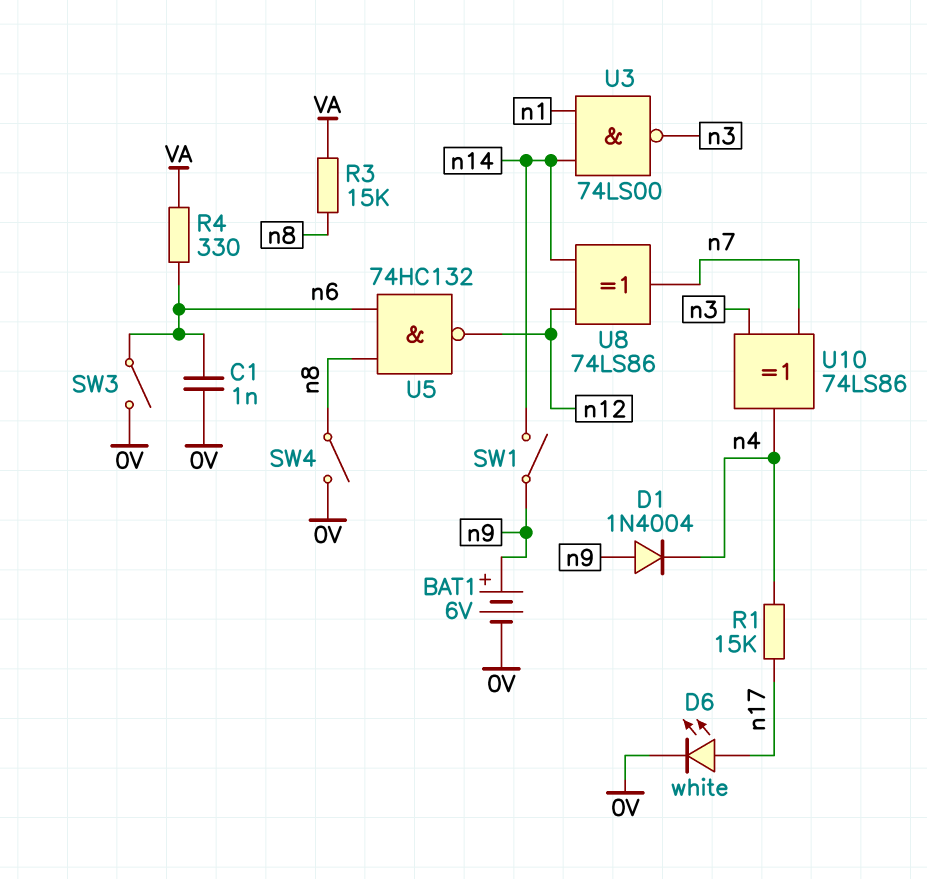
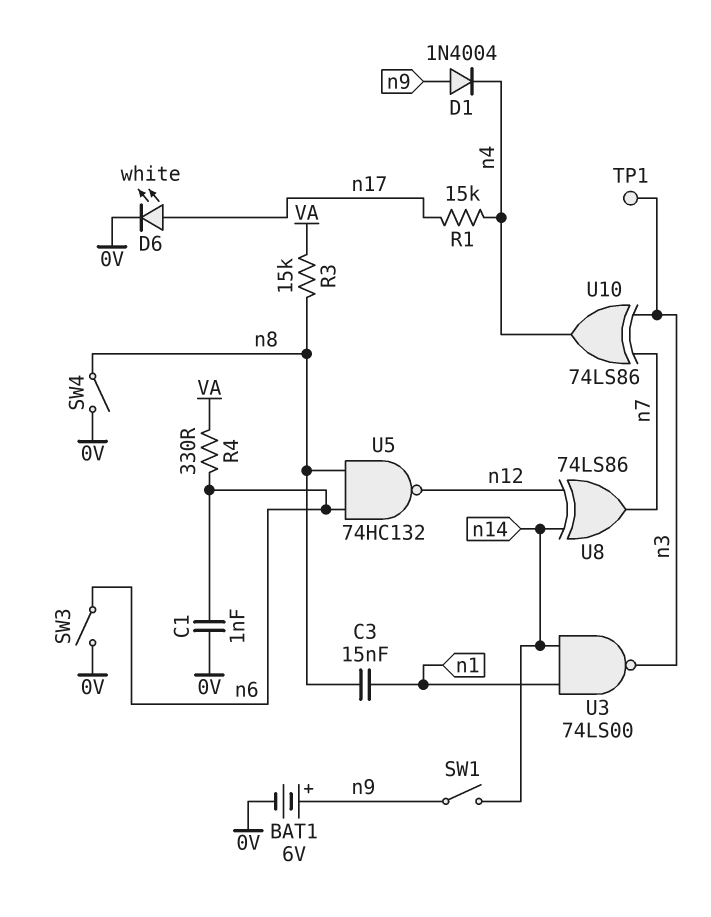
C3: none -> 15nF (n1, n8)
TP1: none -> test point (n3)

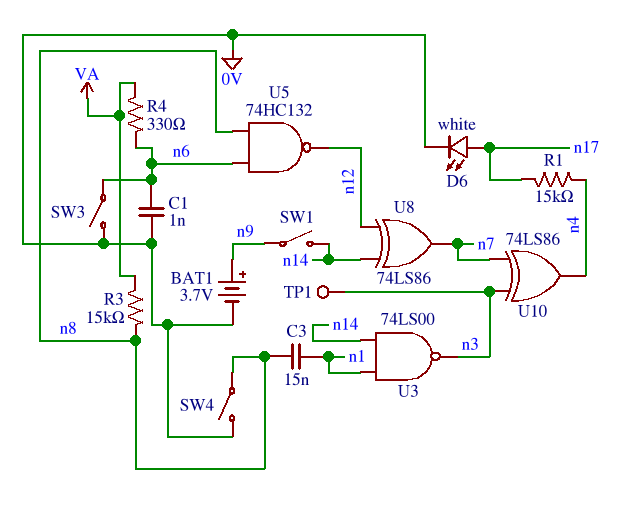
BAT1: 6V (plus n9, minus 0V) -> 3.7V (plus n9, minus 0V)
D1: diode 1N4004 (A n9, K n4) -> none

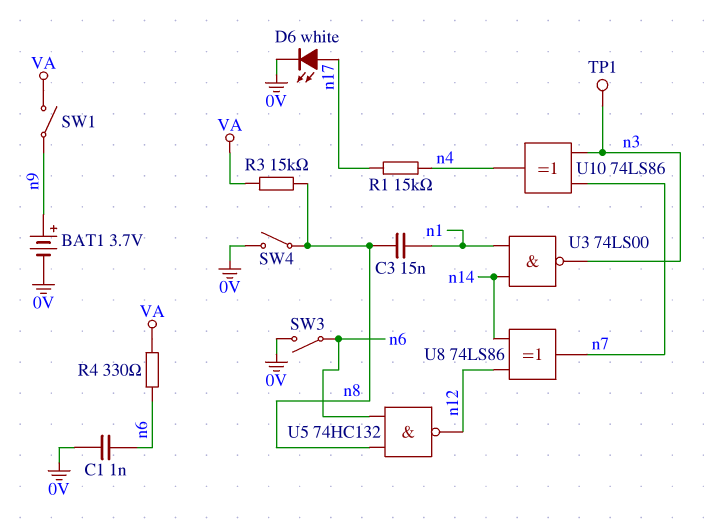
SW1: switch (n9, n14) -> switch (VA, n9)

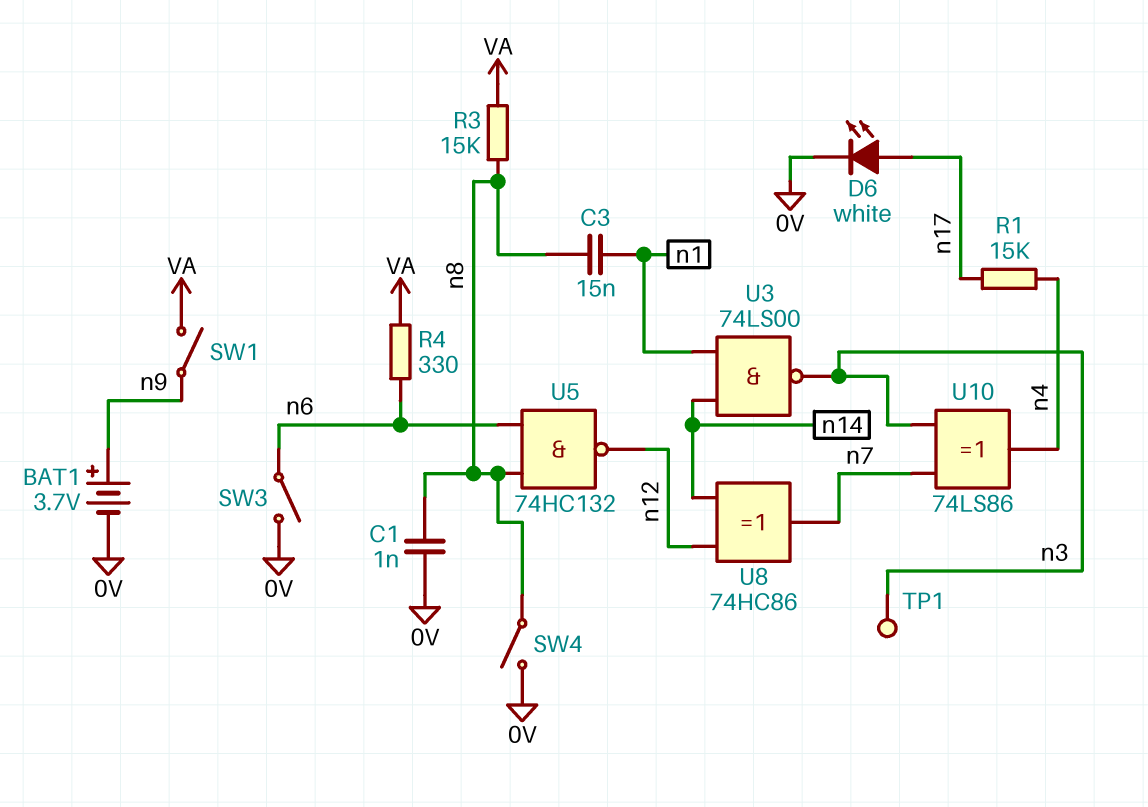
C1: 1nF (0V, n6) -> 1nF (0V, n8)
U8: XOR 74LS86 (in n12, in n14, out n7) -> XOR 74HC86 (in n12, in n14, out n7)

